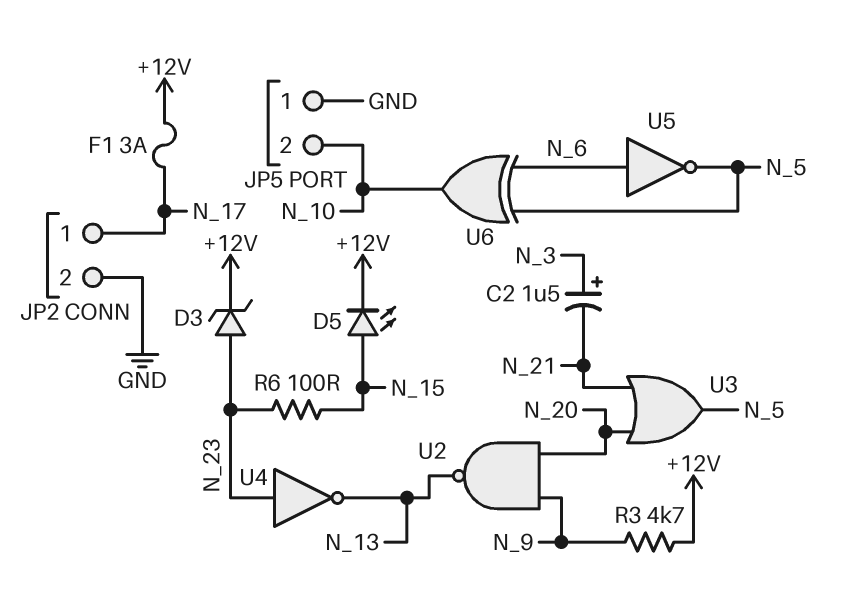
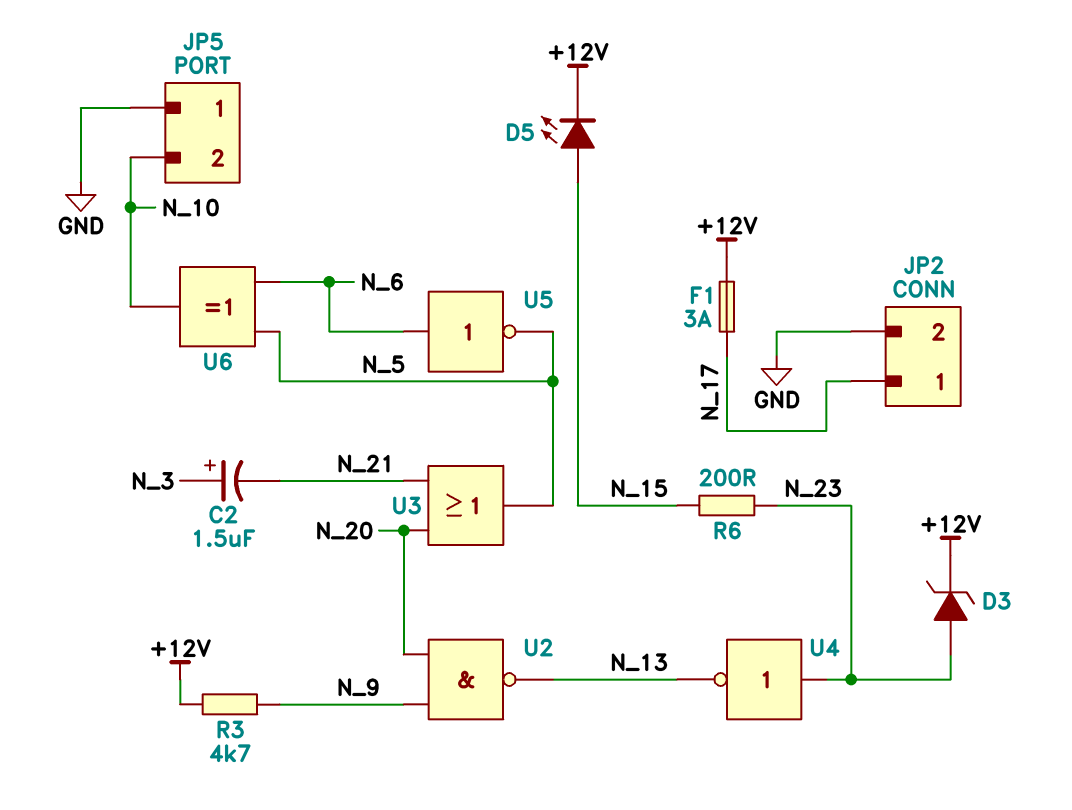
R6: 100 (N_15, N_23) -> 200 (N_15, N_23)

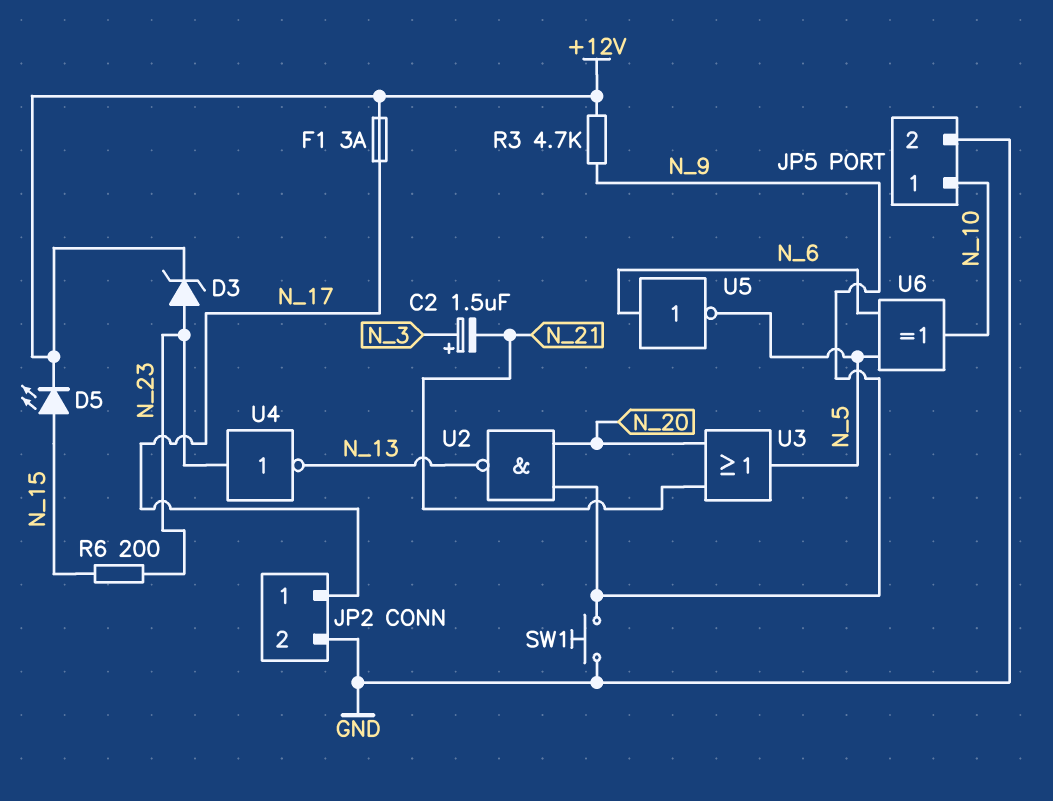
JP5 pin 1: GND -> N_10
JP5 pin 2: N_10 -> GND
SW1: none -> button (GND, N_9)

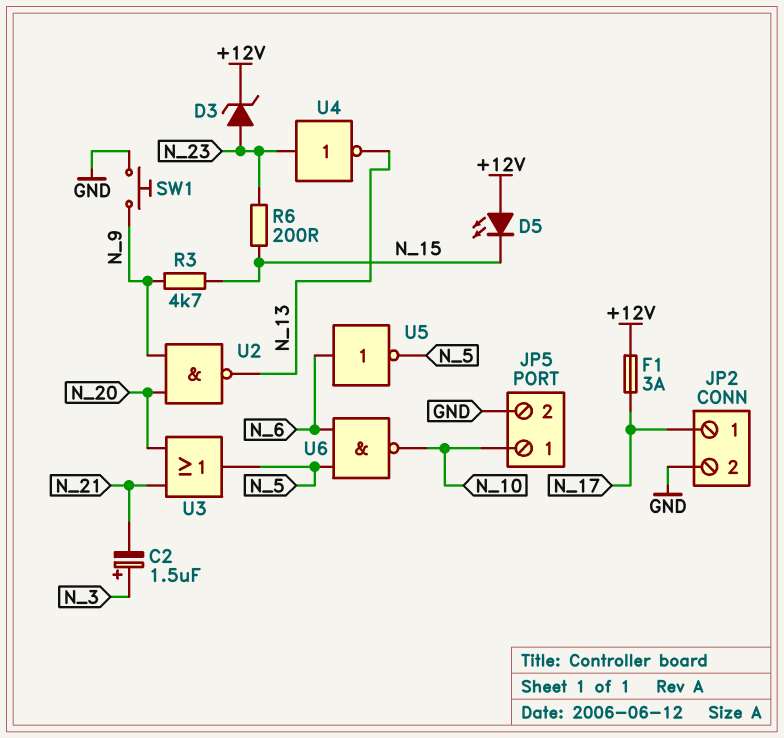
D5: LED (A N_15, K +12V) -> LED (A +12V, K N_15)
R3: 4.7k (+12V, N_9) -> 4.7k (N_9, N_15)
U6: XOR (in N_5, in N_6, out N_10) -> NAND (in N_5, in N_6, out N_10)

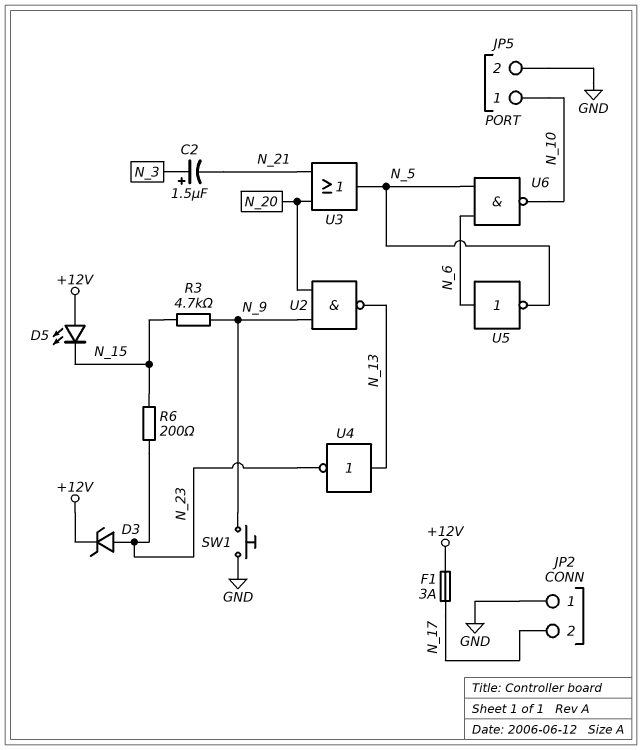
JP2 pin 1: N_17 -> GND
JP2 pin 2: GND -> N_17
U4: NOT (in N_23, out N_13) -> NOT (in N_13, out N_23)

